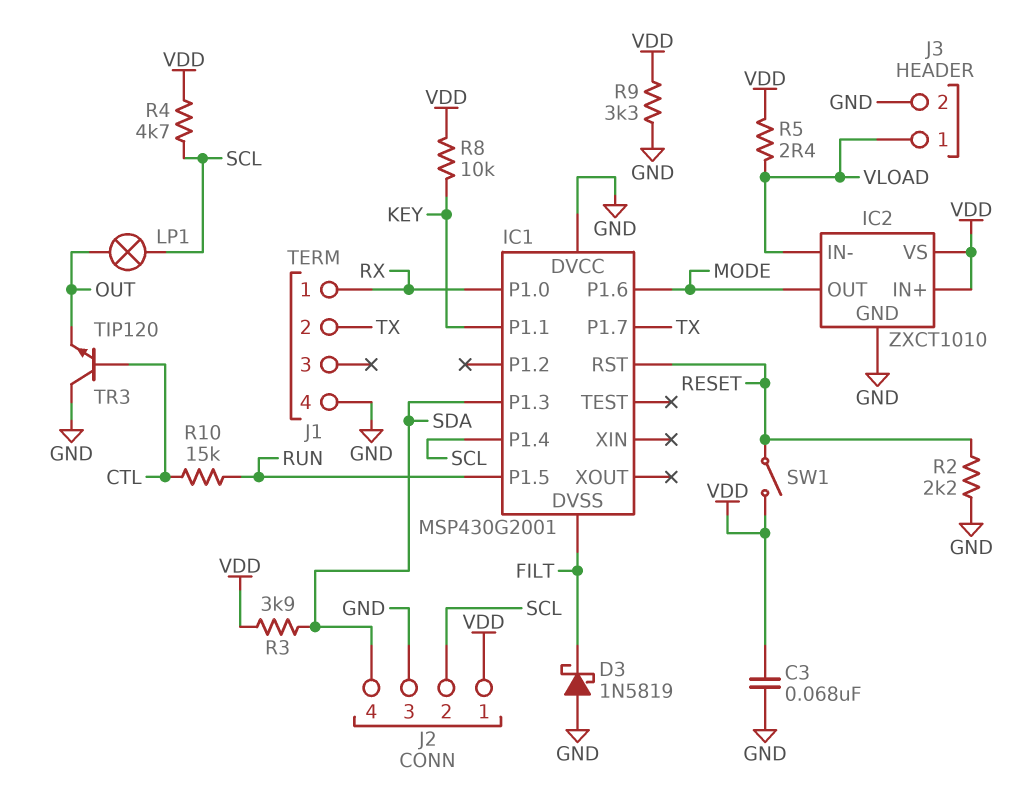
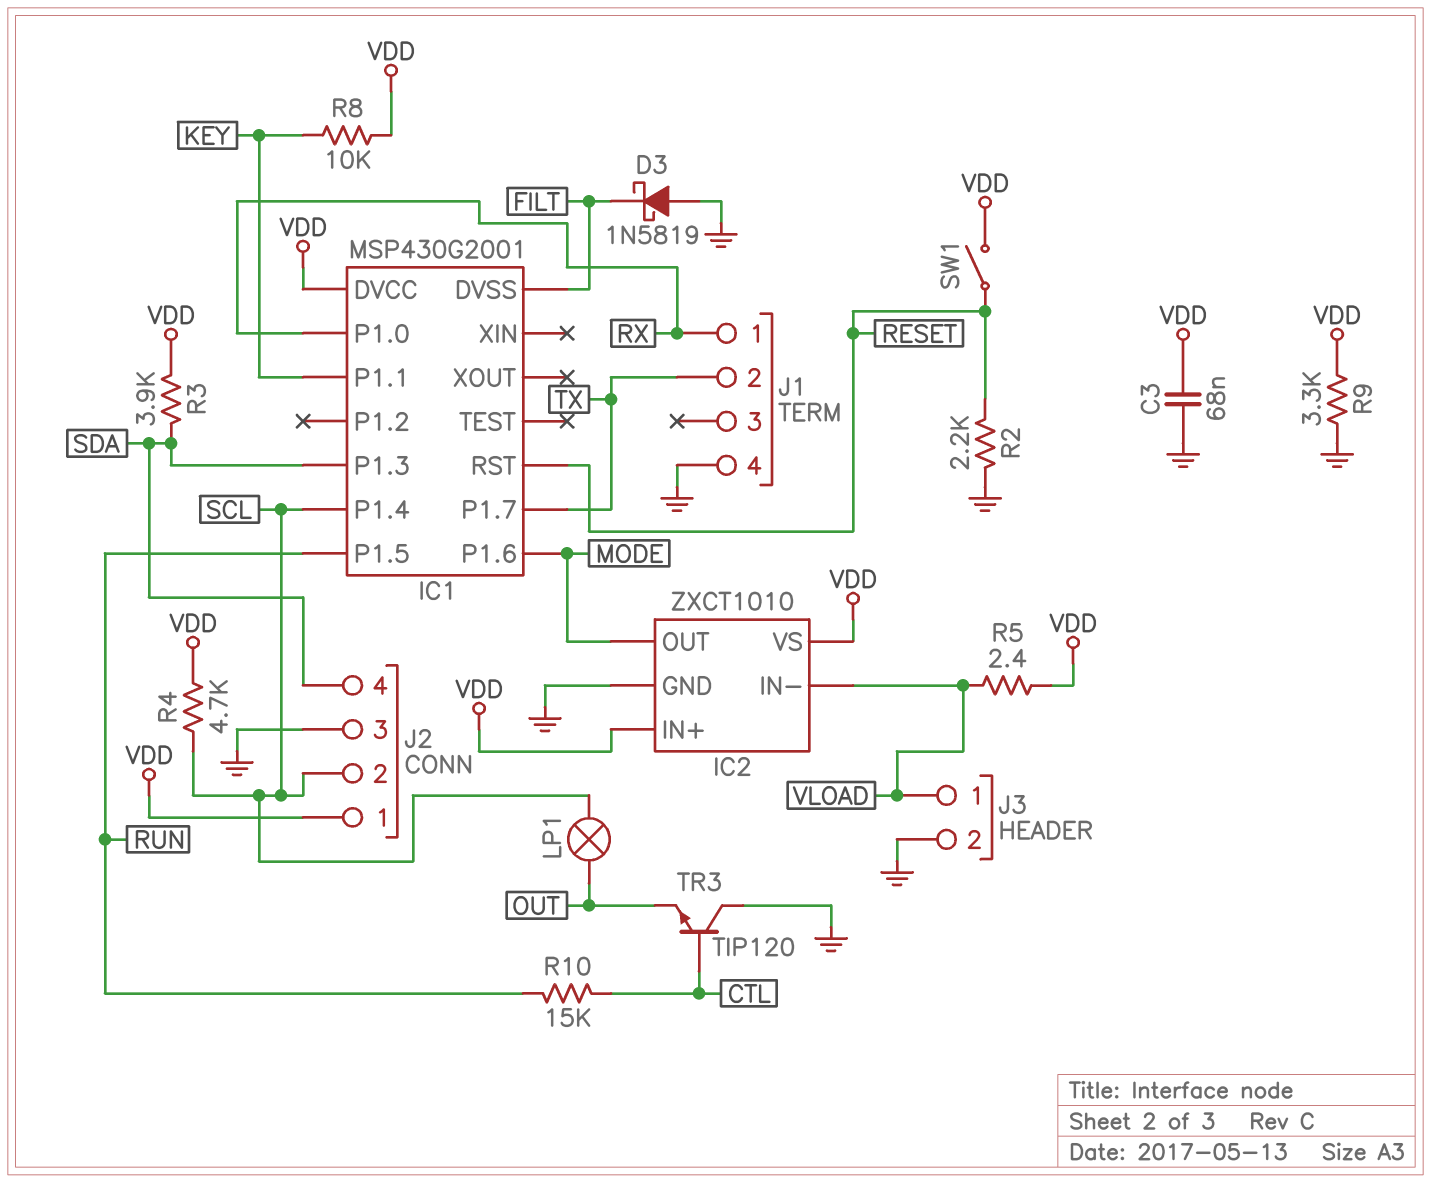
IC1 pin DVCC: GND -> VDD

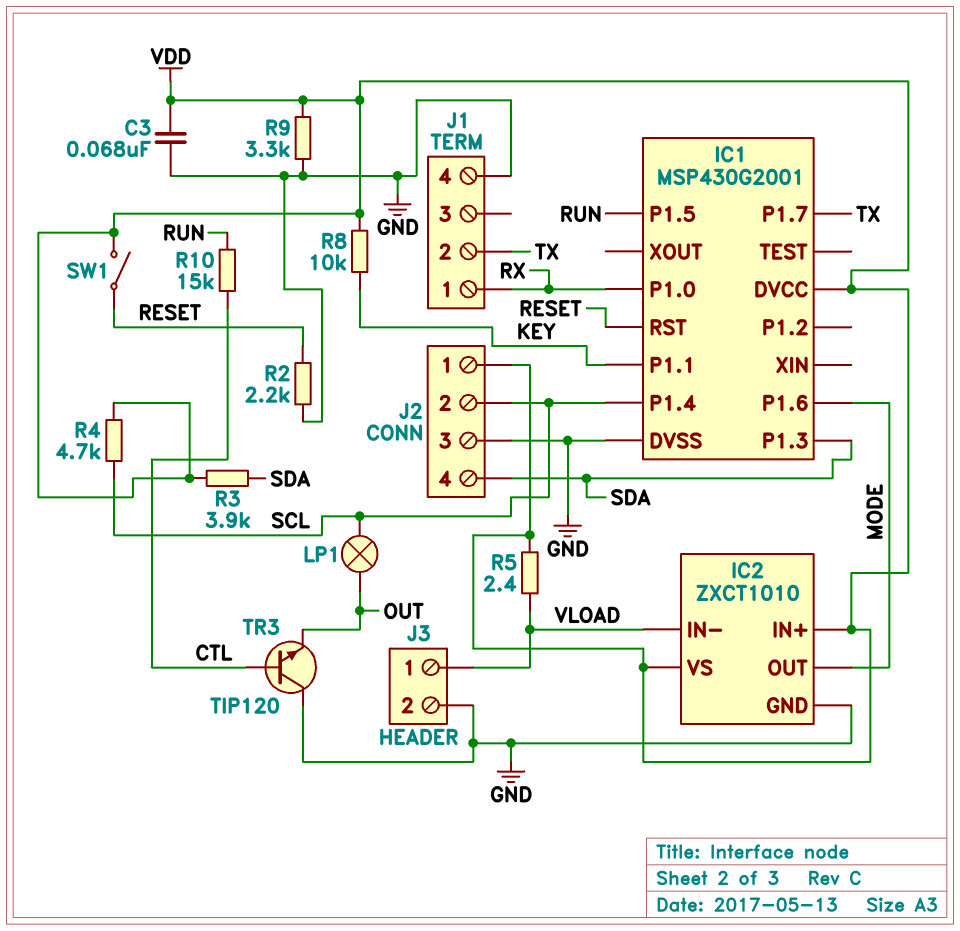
D3: schottky 1N5819 (A GND, K FILT) -> none
IC1 pin DVSS: FILT -> GND

